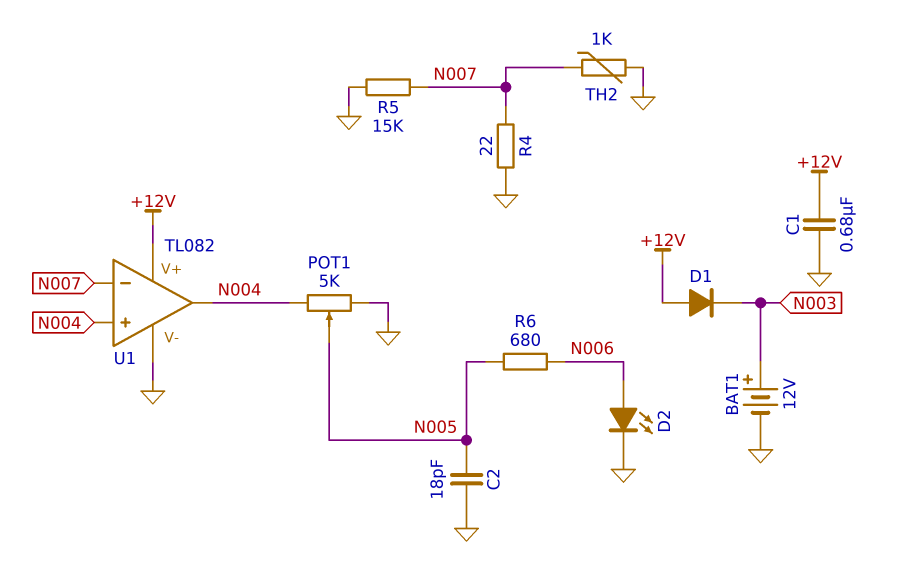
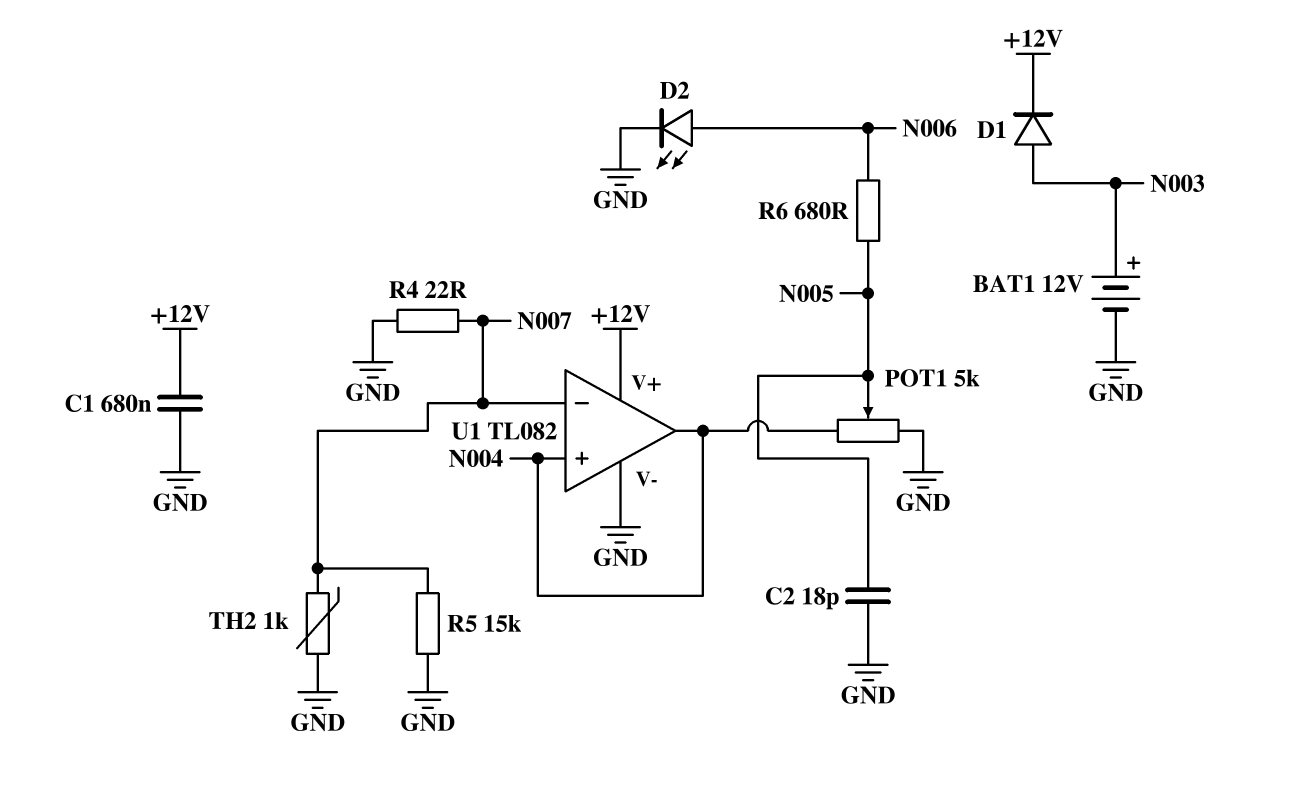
D1: diode (A +12V, K N003) -> diode (A N003, K +12V)

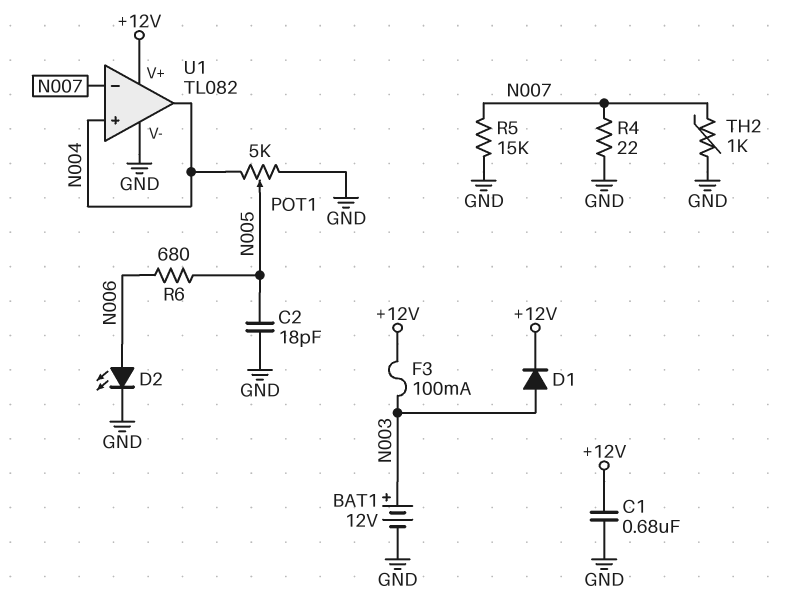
F3: none -> 100mA (+12V, N003)

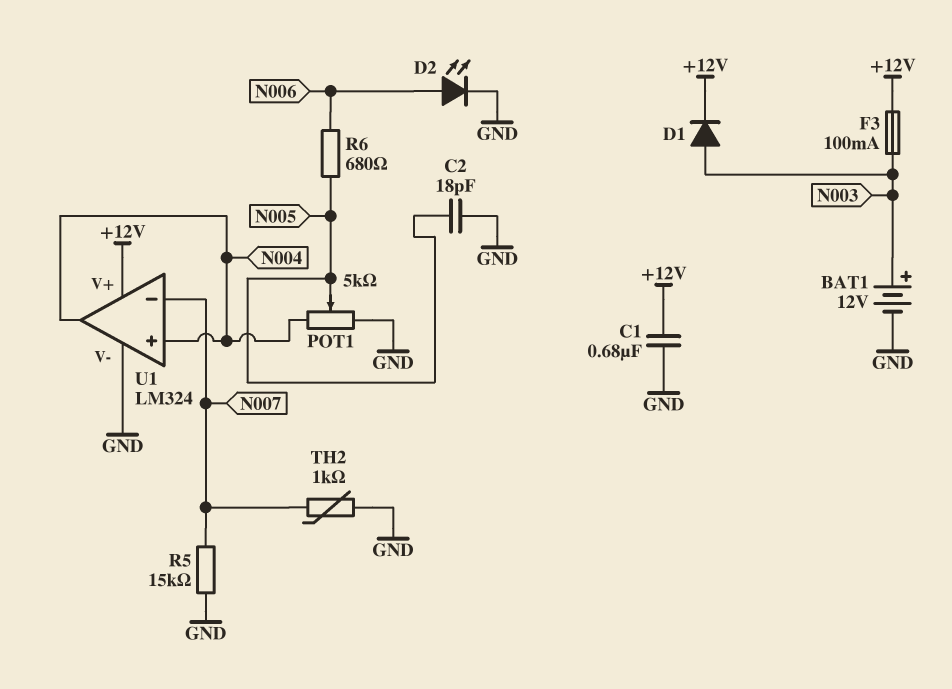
R4: 22 (GND, N007) -> none
U1: TL082 -> LM324

